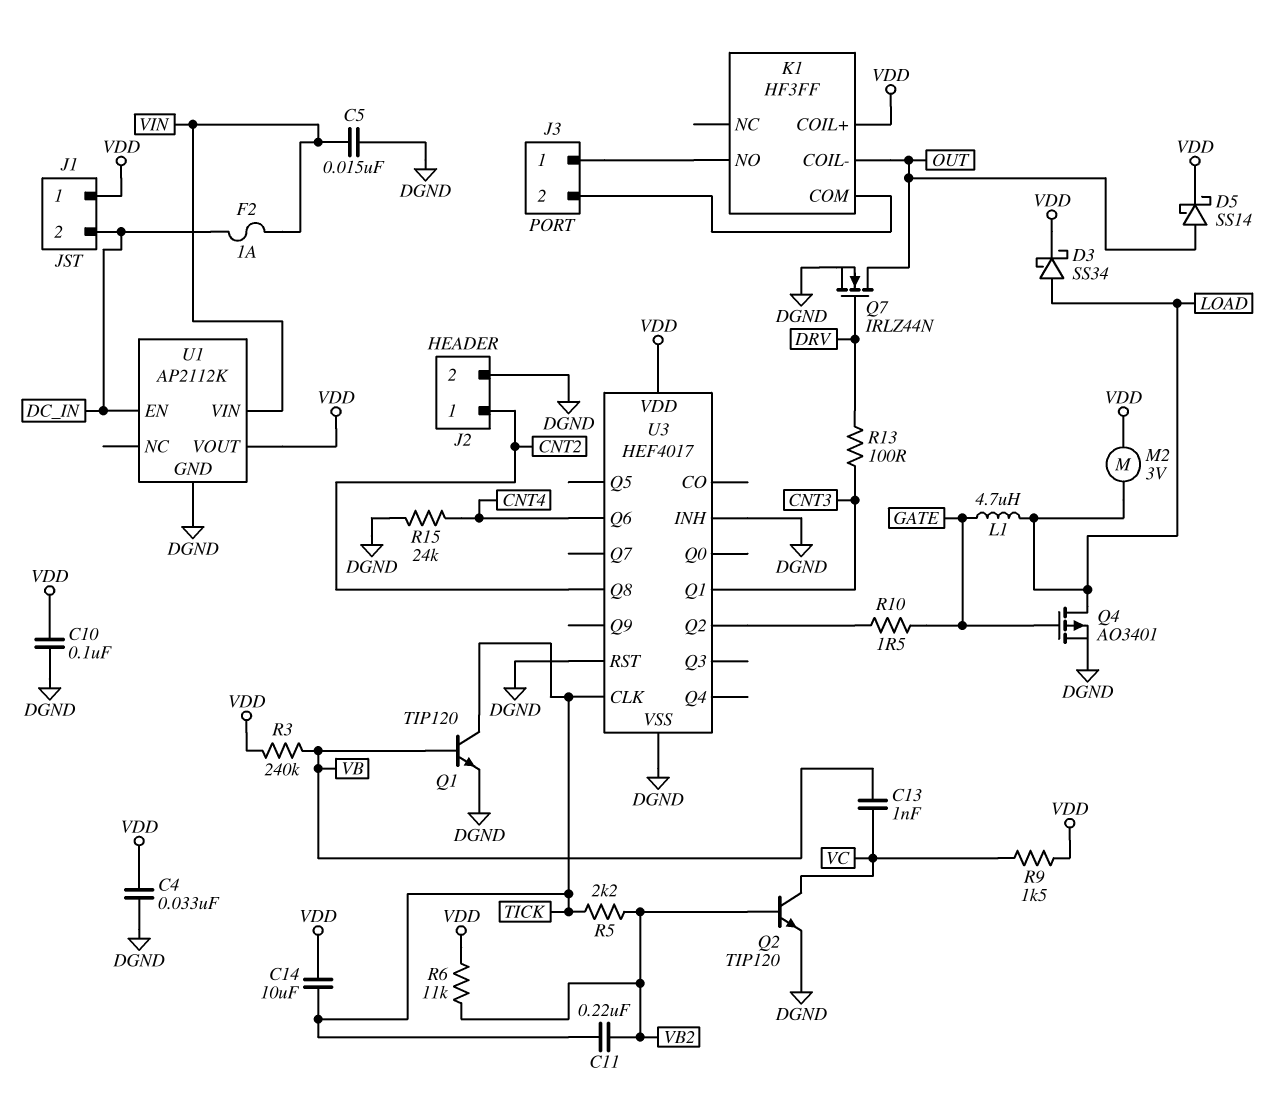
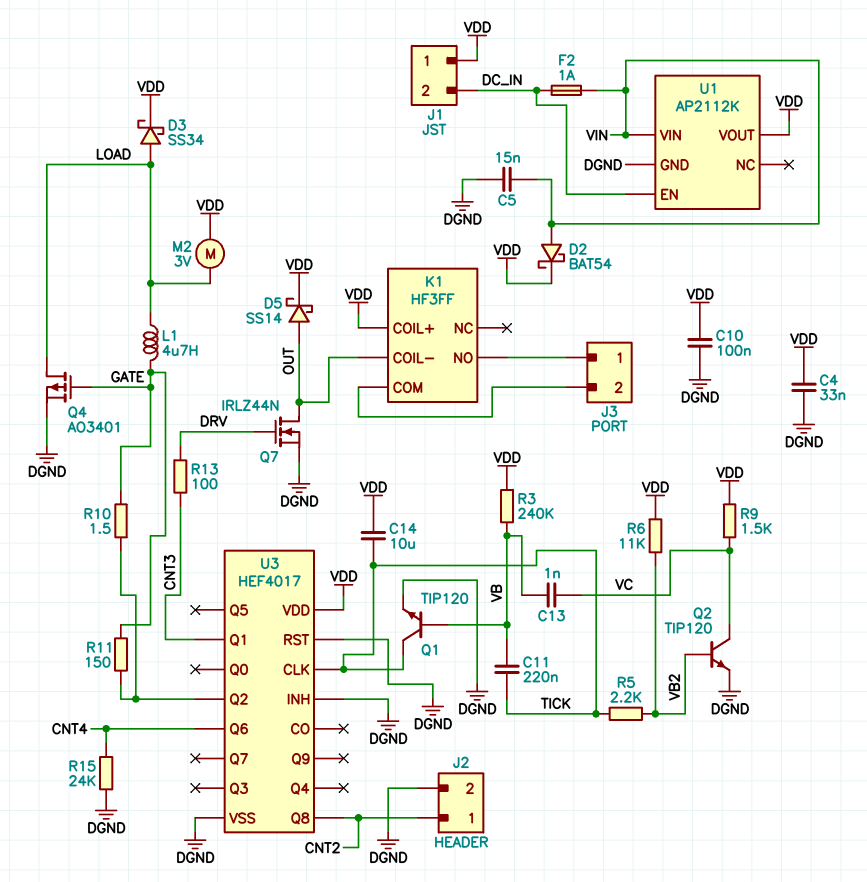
C11: 220nF (TICK, VB2) -> 220nF (TICK, VB)
D2: none -> schottky BAT54 (A VIN, K VDD)
R11: none -> 150 (GATE, U3/Q2)

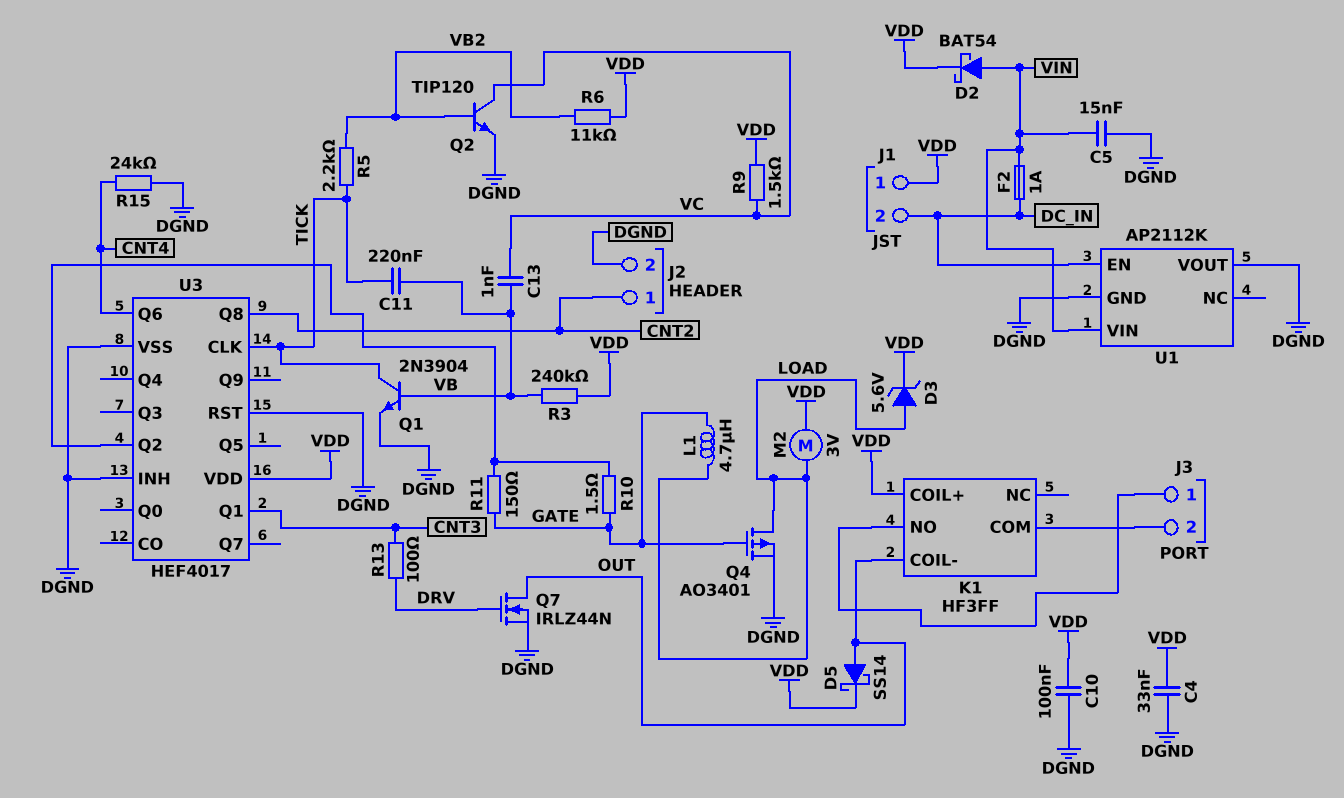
C14: 10uF (TICK, VDD) -> none
D3: schottky SS34 (A LOAD, K VDD) -> zener 5.6V (A LOAD, K VDD)
Q1: NPN TIP120 (B VB, C TICK, E DGND) -> NPN 2N3904 (B VB, C TICK, E DGND)
U1 pin VOUT: VDD -> DGND

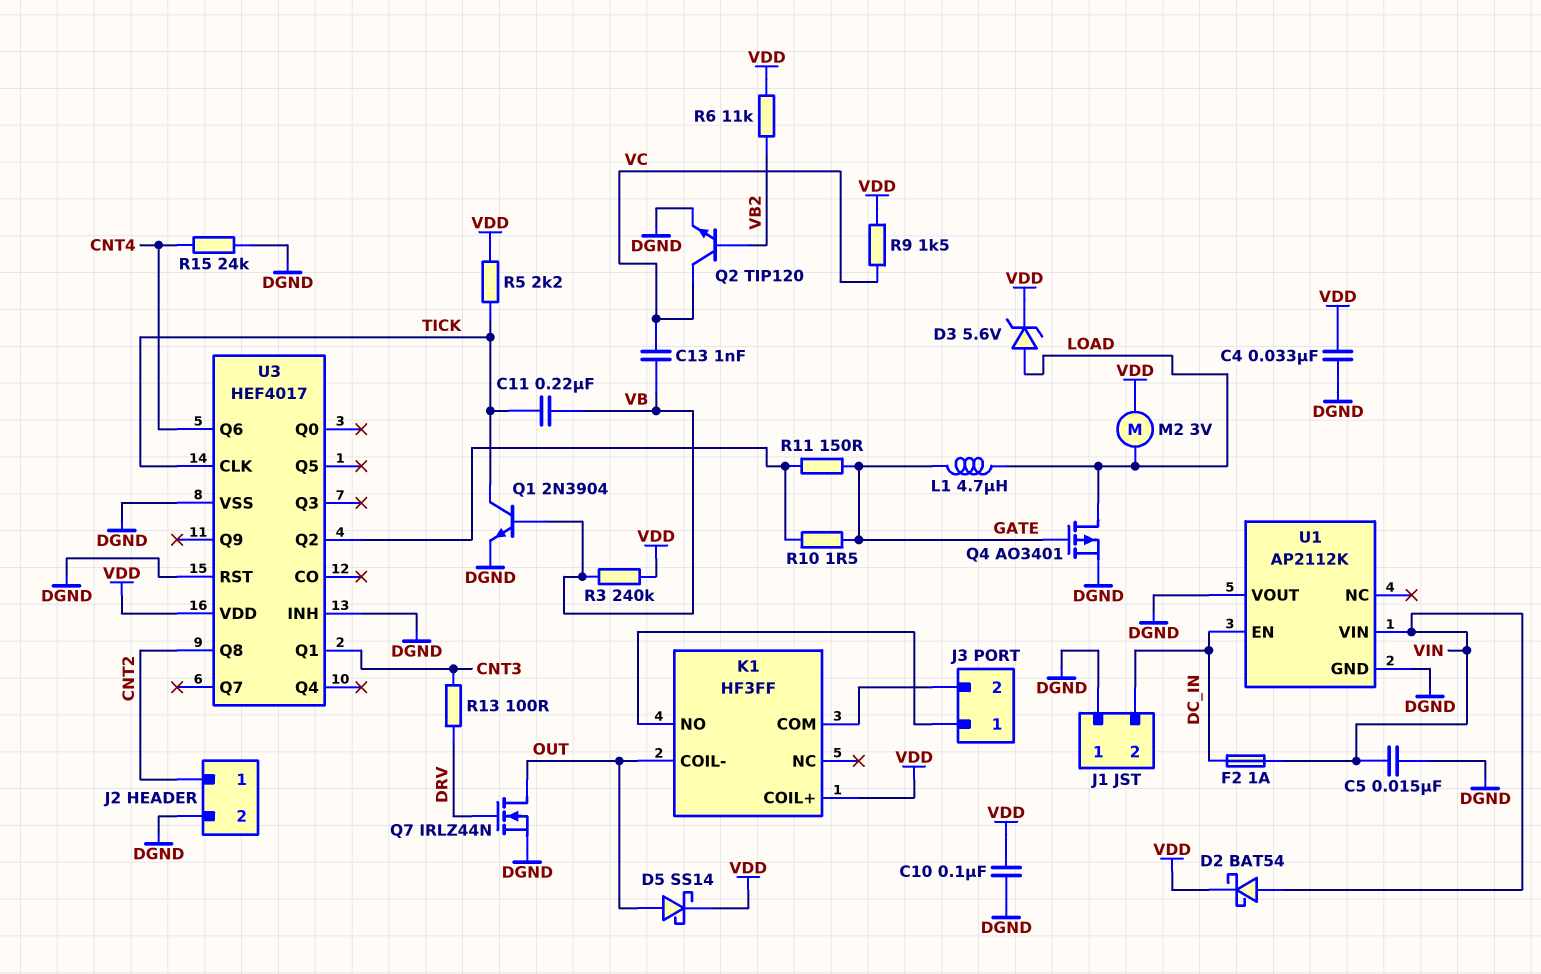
J1 pin 1: VDD -> DGND
R5: 2.2k (TICK, VB2) -> 2.2k (TICK, VDD)

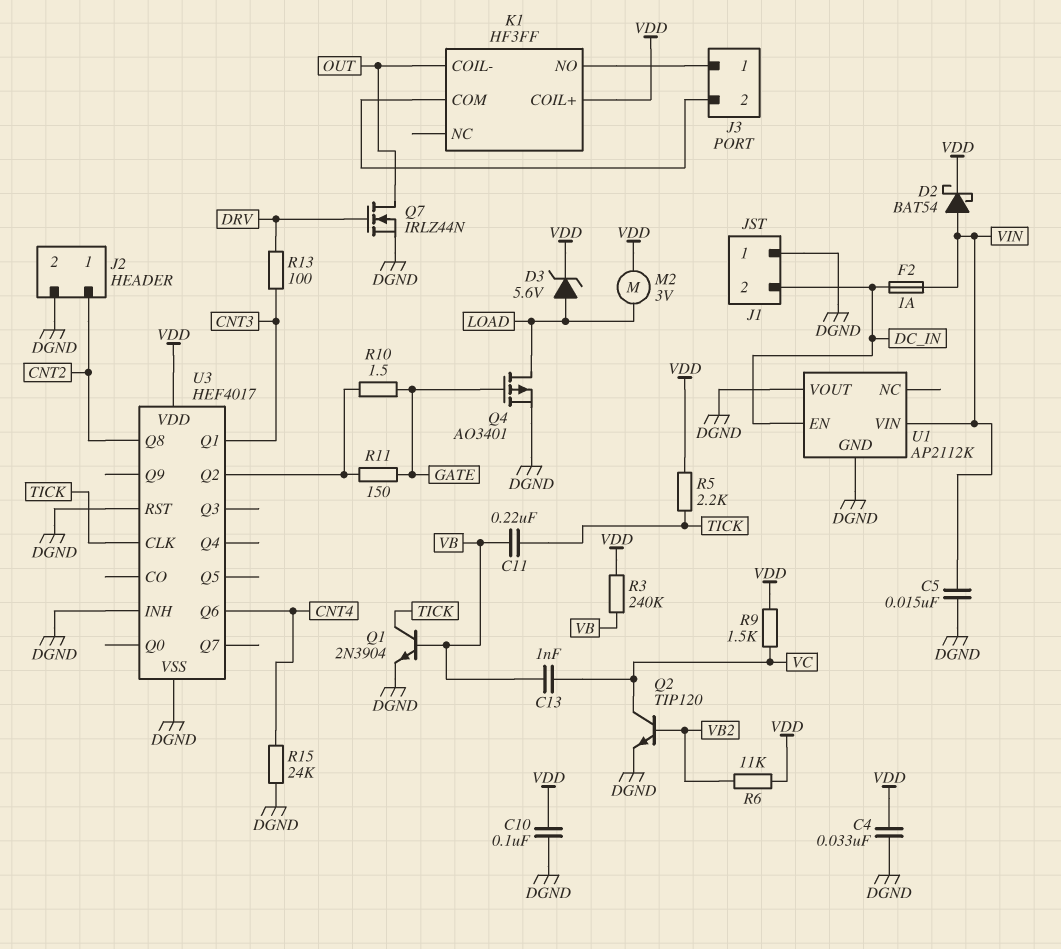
D5: schottky SS14 (A OUT, K VDD) -> none
L1: 4.7uH (GATE, LOAD) -> none

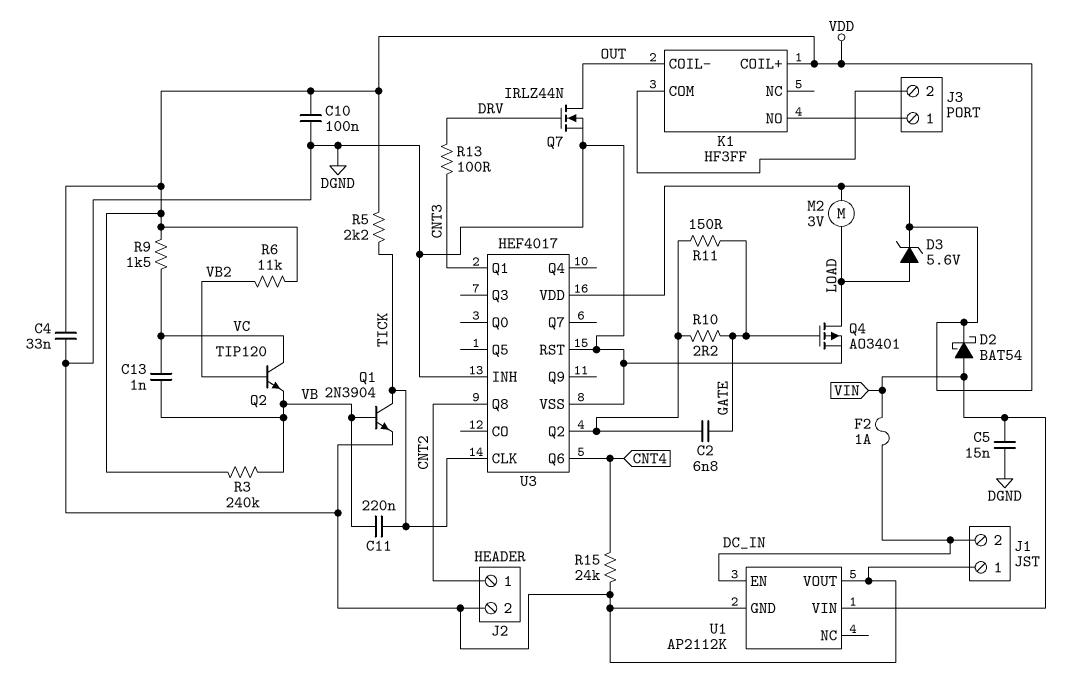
C2: none -> 6.8nF (GATE, U3/Q2)
Q2: NPN TIP120 (B VB2, C VC, E DGND) -> NPN TIP120 (B VB2, C VC, E VB)
R10: 1.5 (GATE, U3/Q2) -> 2.2 (GATE, U3/Q2)

